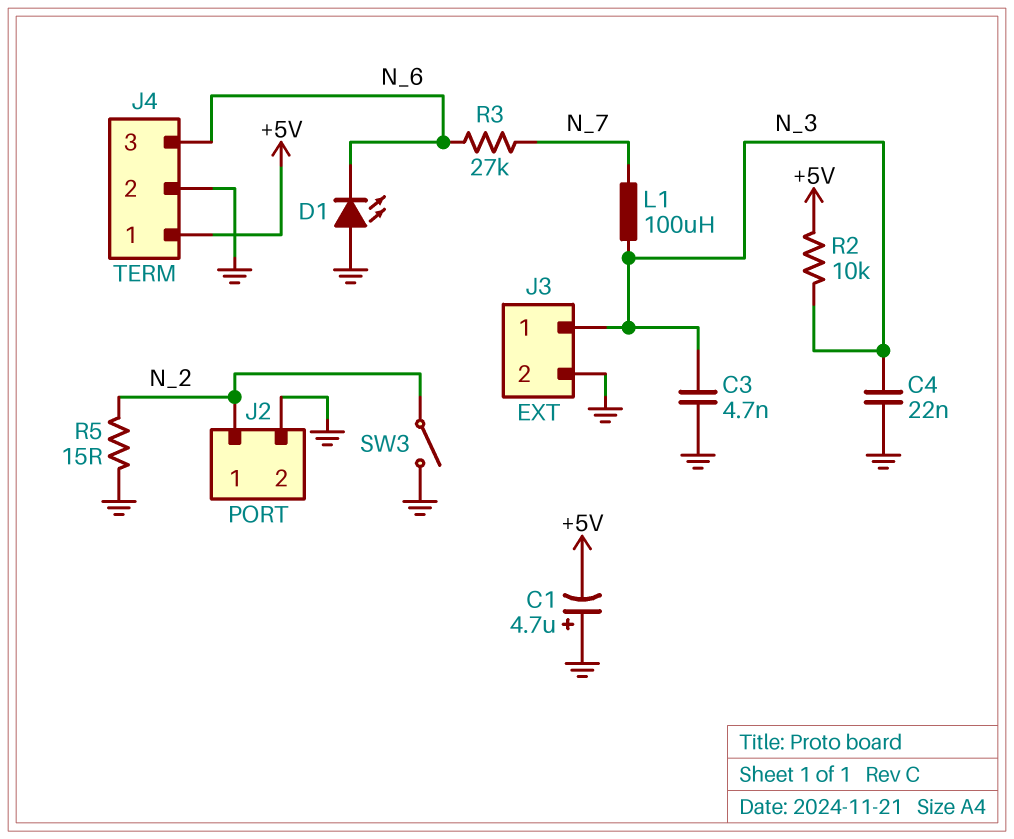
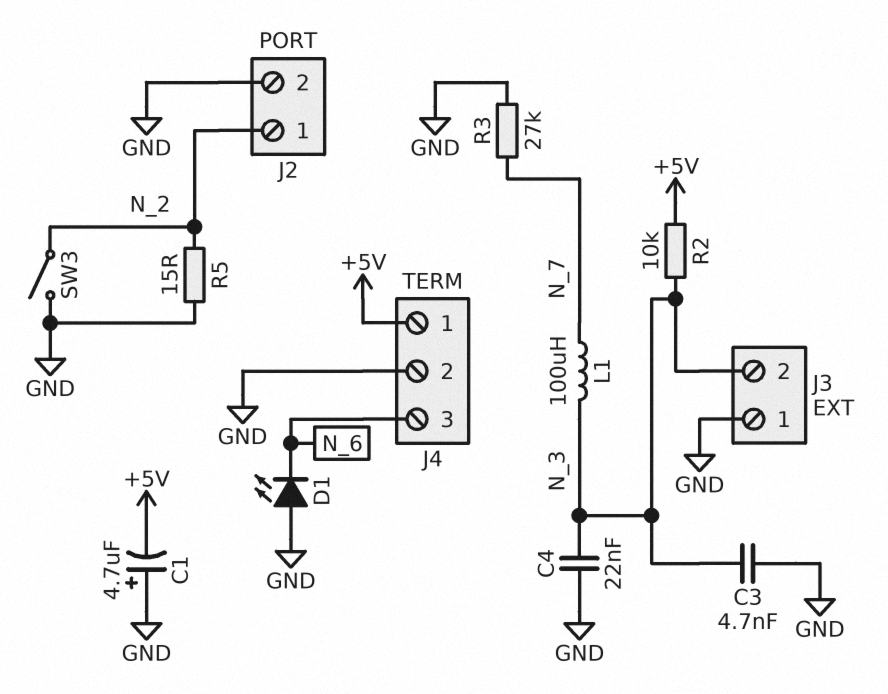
J3 pin 1: N_3 -> GND
J3 pin 2: GND -> N_3
R3: 27k (N_6, N_7) -> 27k (GND, N_7)

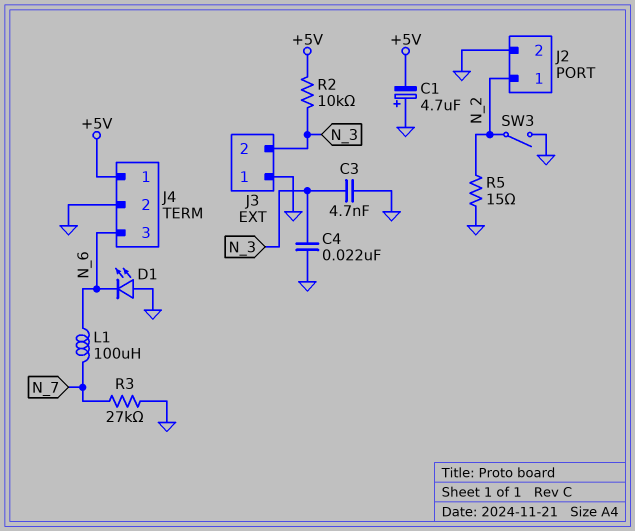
L1: 100uH (N_3, N_7) -> 100uH (N_6, N_7)

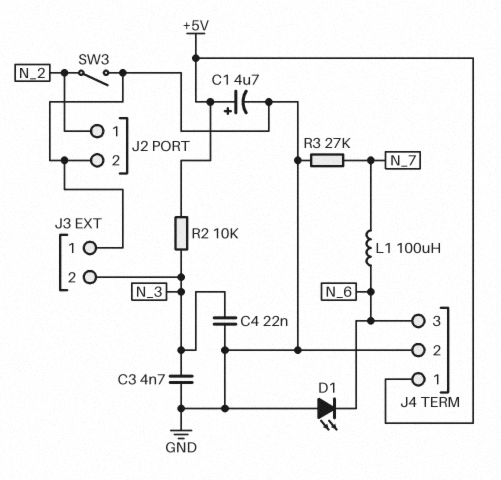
C1: 4.7uF (plus GND, minus +5V) -> 4.7uF (plus +5V, minus GND)
R5: 15 (GND, N_2) -> none

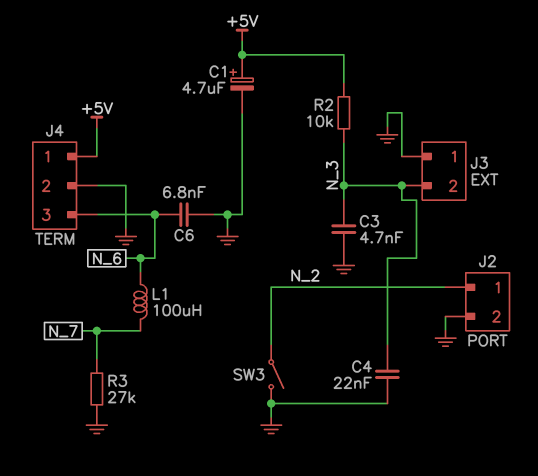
C6: none -> 6.8nF (GND, N_6)
D1: LED (A GND, K N_6) -> none

